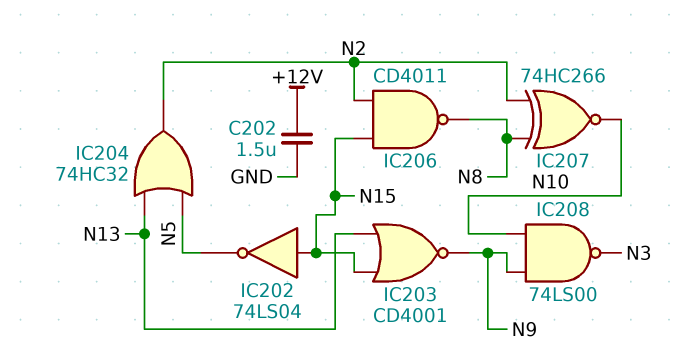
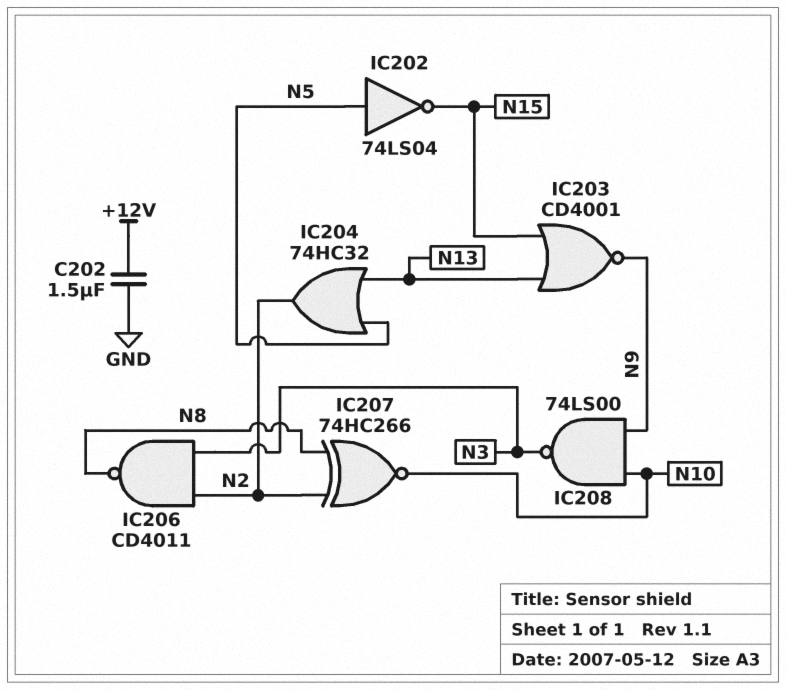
IC202: NOT 74LS04 (in N15, out N5) -> NOT 74LS04 (in N5, out N15)
IC206: NAND CD4011 (in N2, in N15, out N8) -> NAND CD4011 (in N2, in N3, out N8)

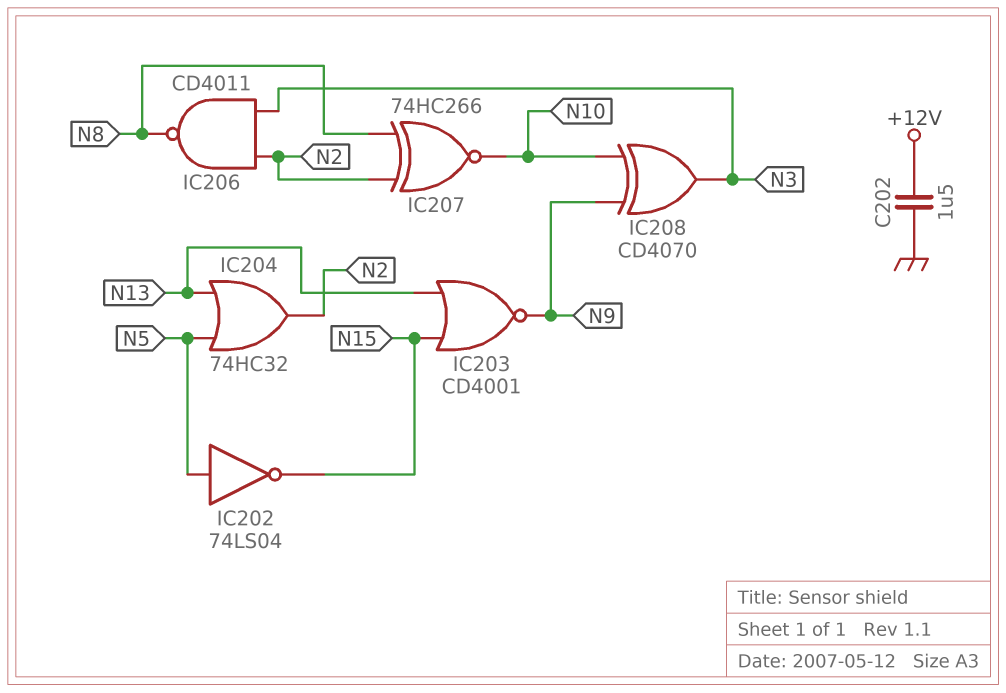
IC208: NAND 74LS00 (in N9, in N10, out N3) -> XOR CD4070 (in N9, in N10, out N3)

